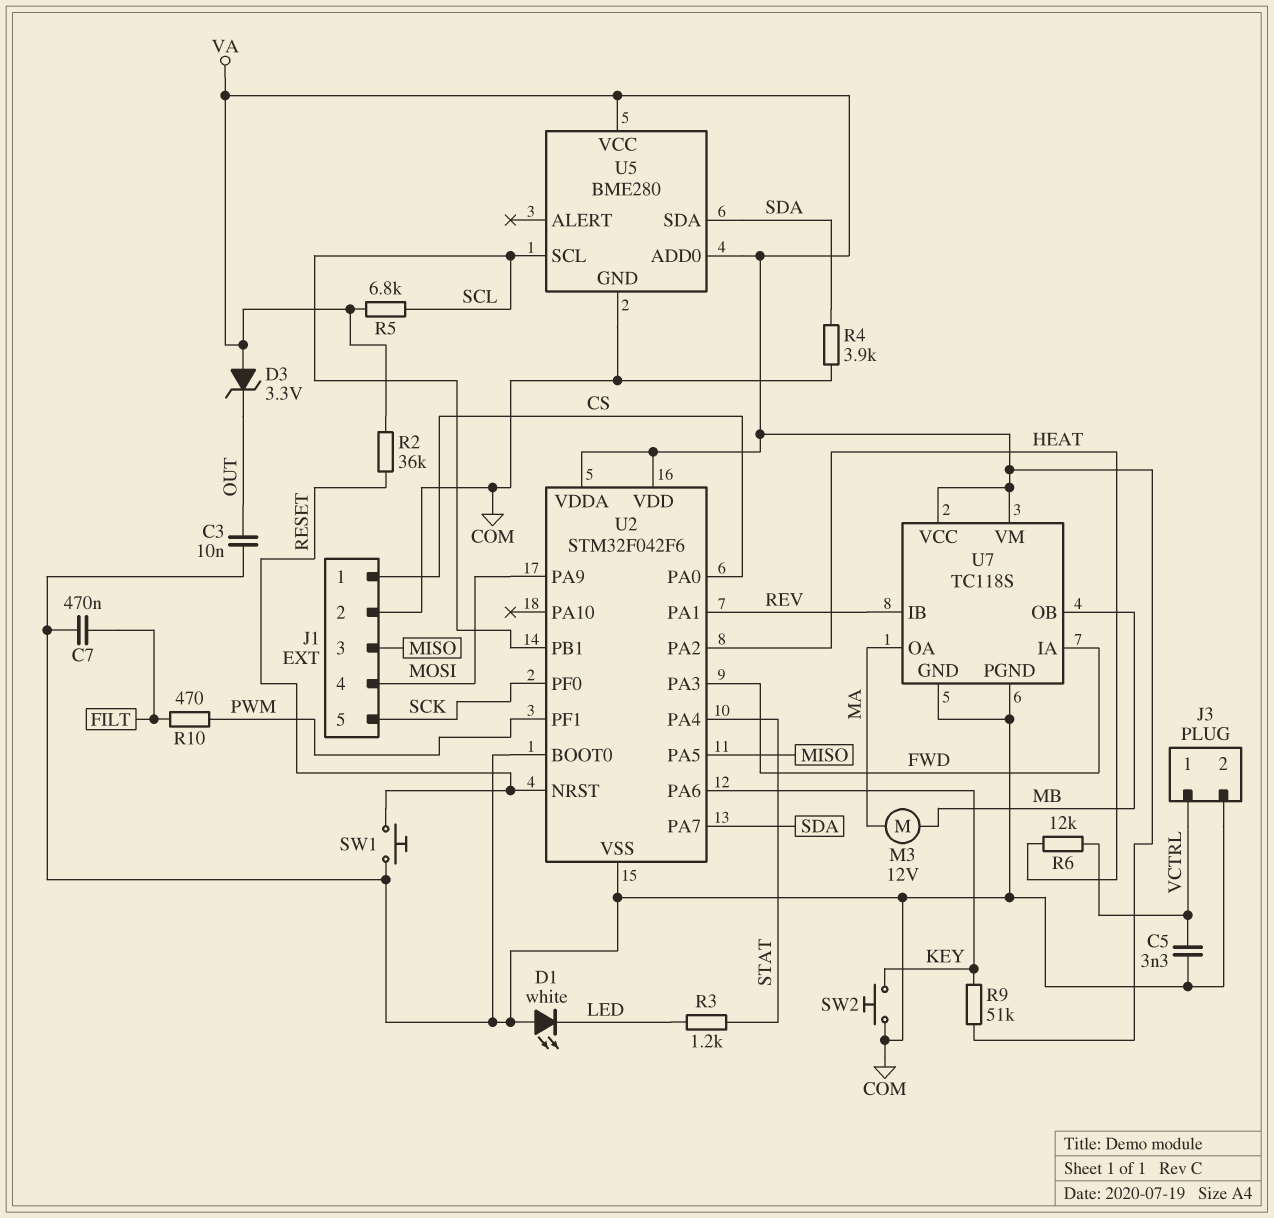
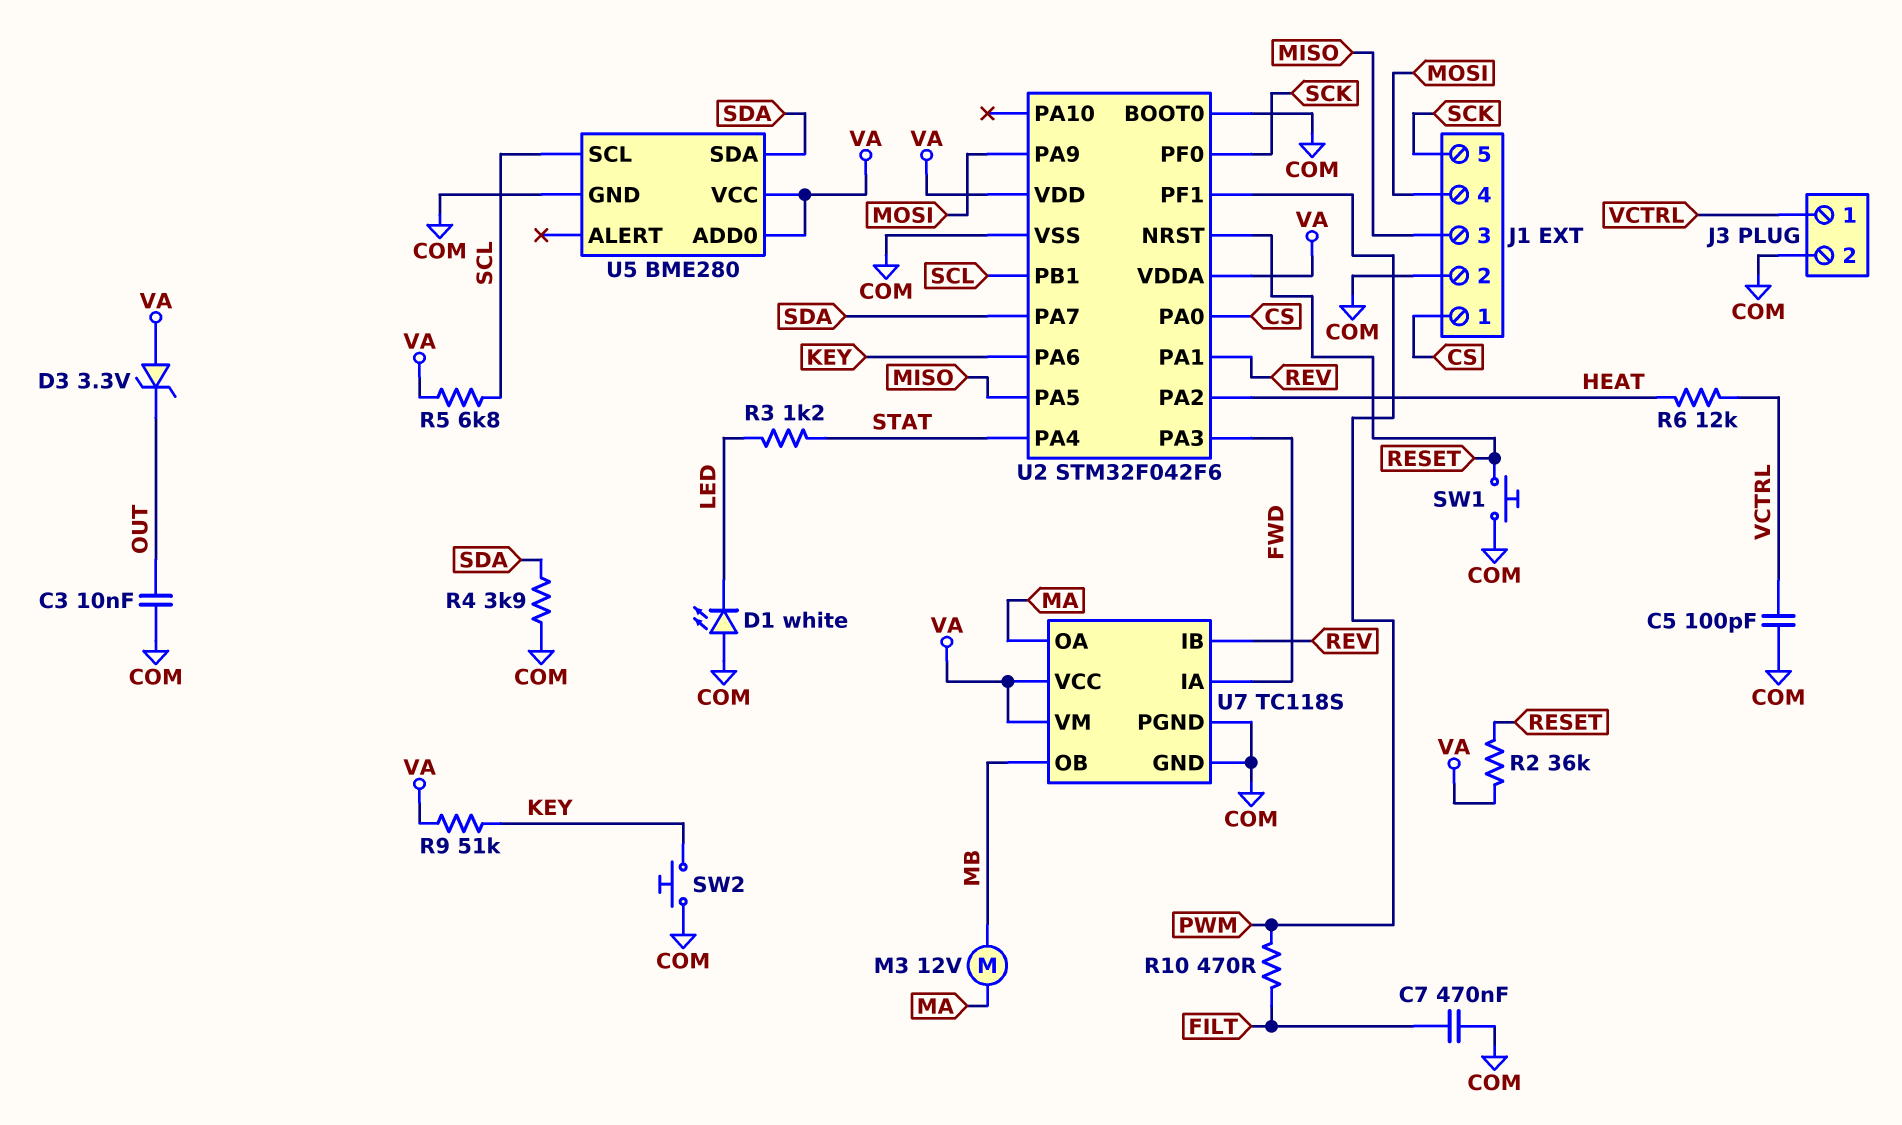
C5: 3.3nF (COM, VCTRL) -> 100pF (COM, VCTRL)

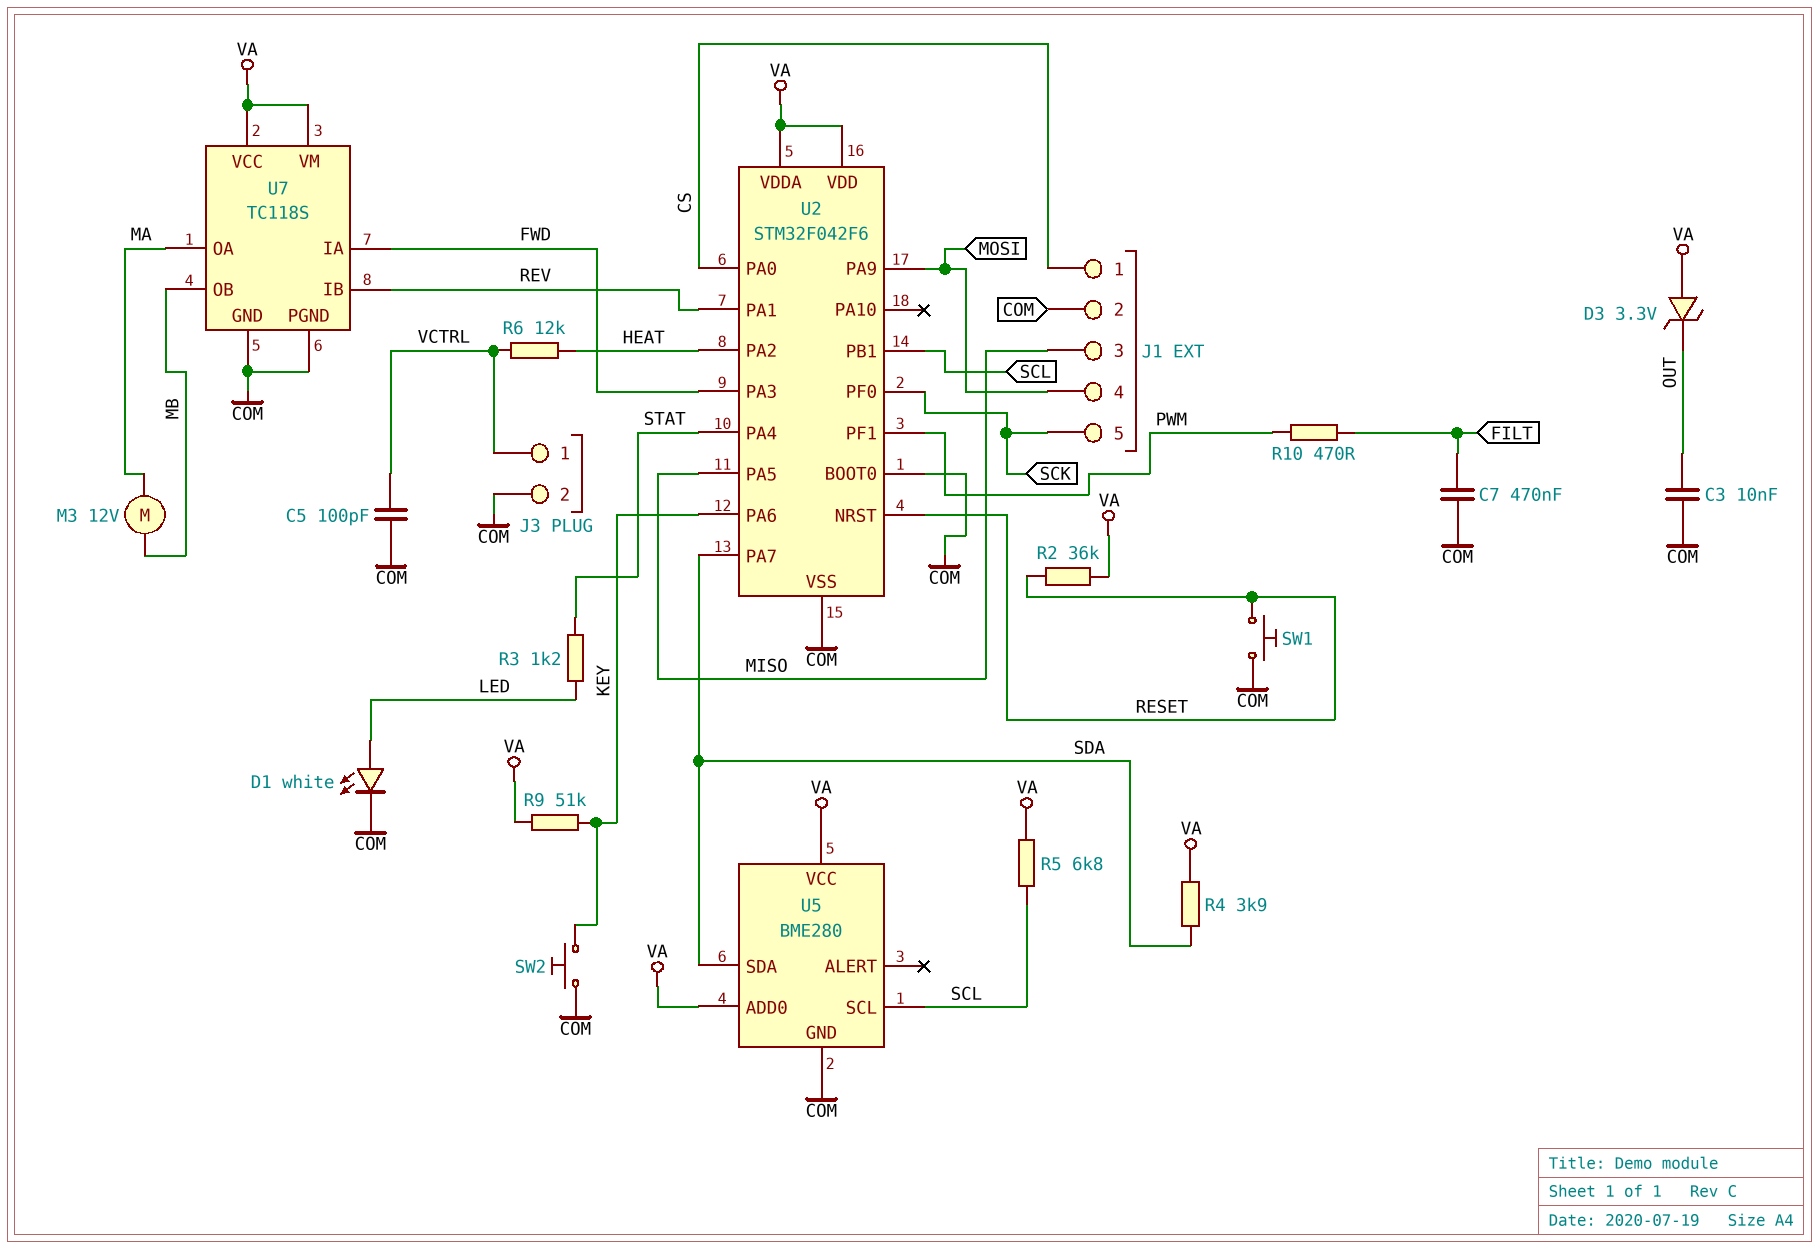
D1: LED white (A COM, K LED) -> LED white (A LED, K COM)
R4: 3.9k (COM, SDA) -> 3.9k (SDA, VA)

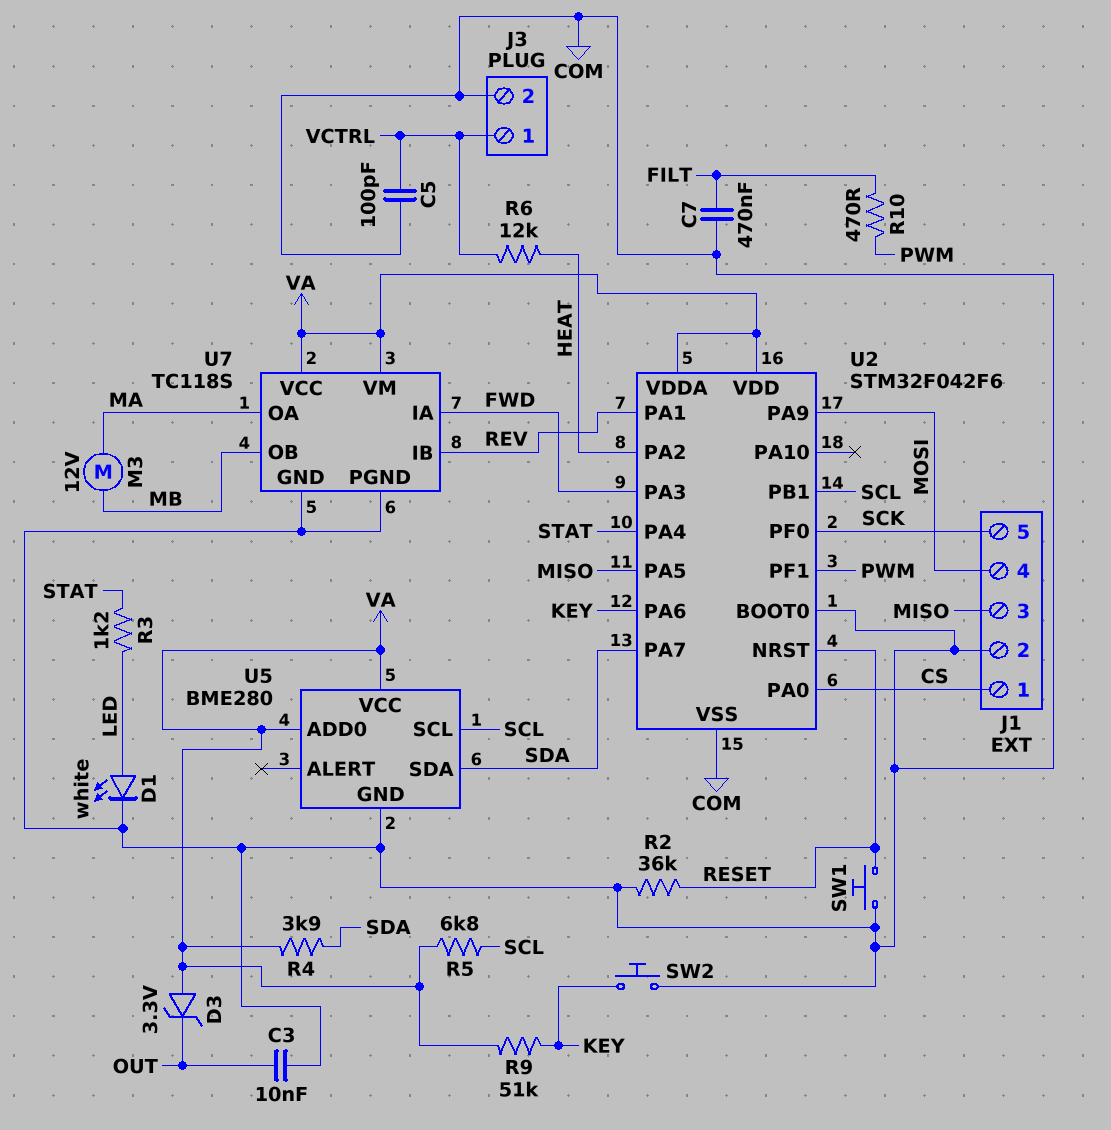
R2: 36k (RESET, VA) -> 36k (COM, RESET)

